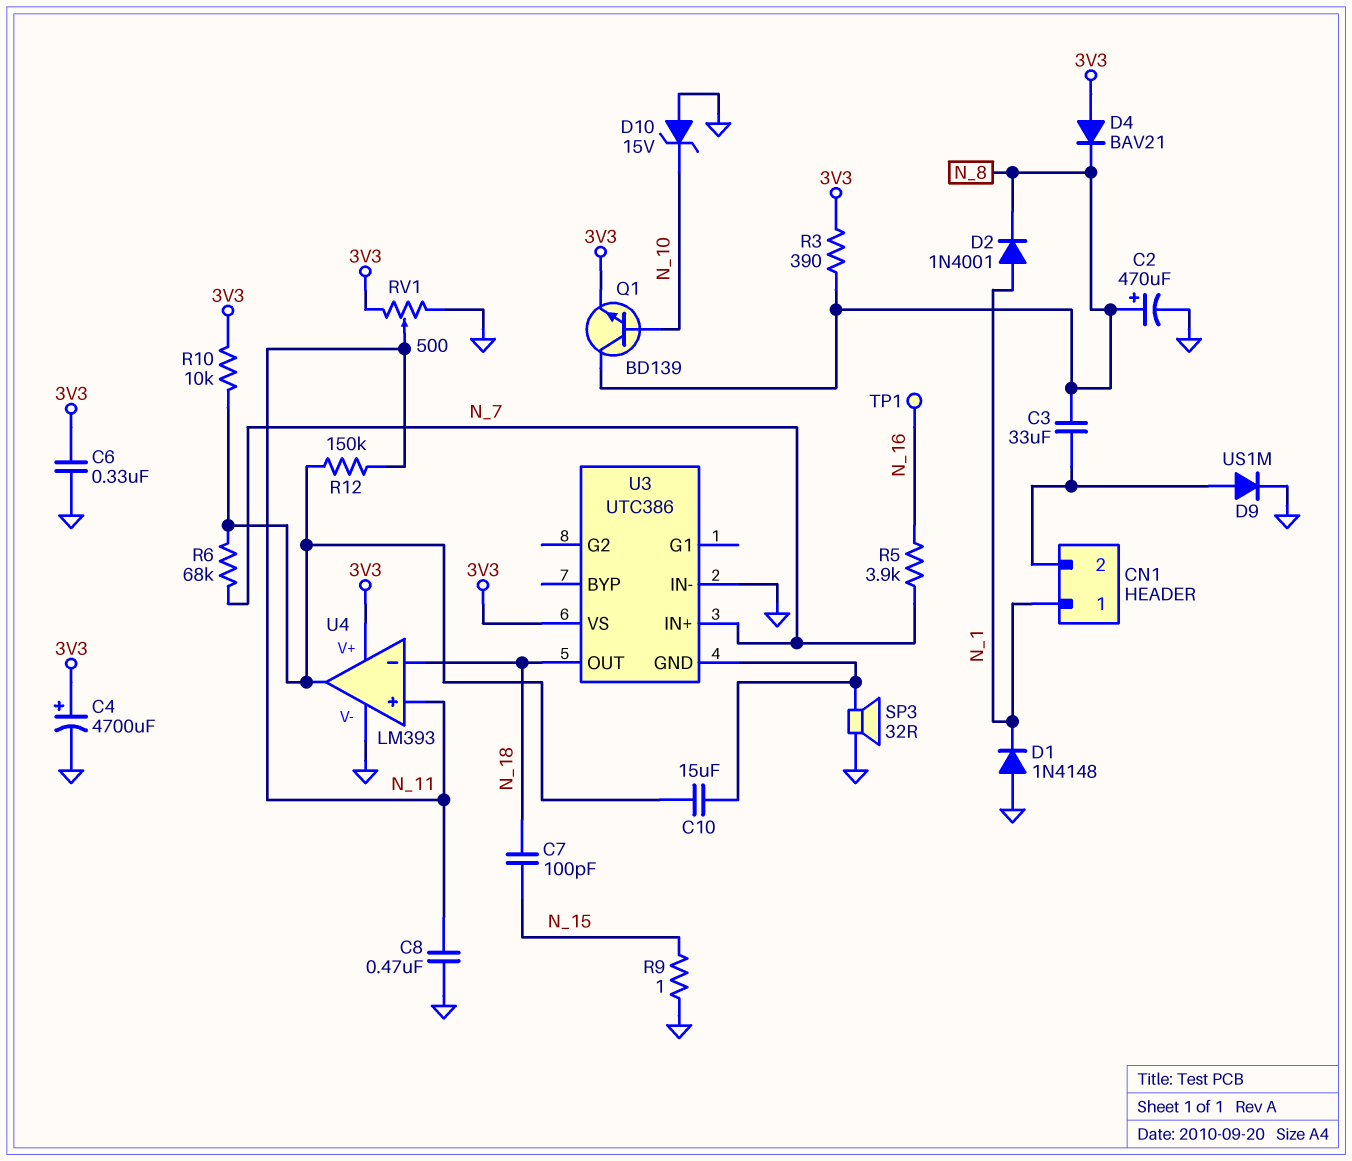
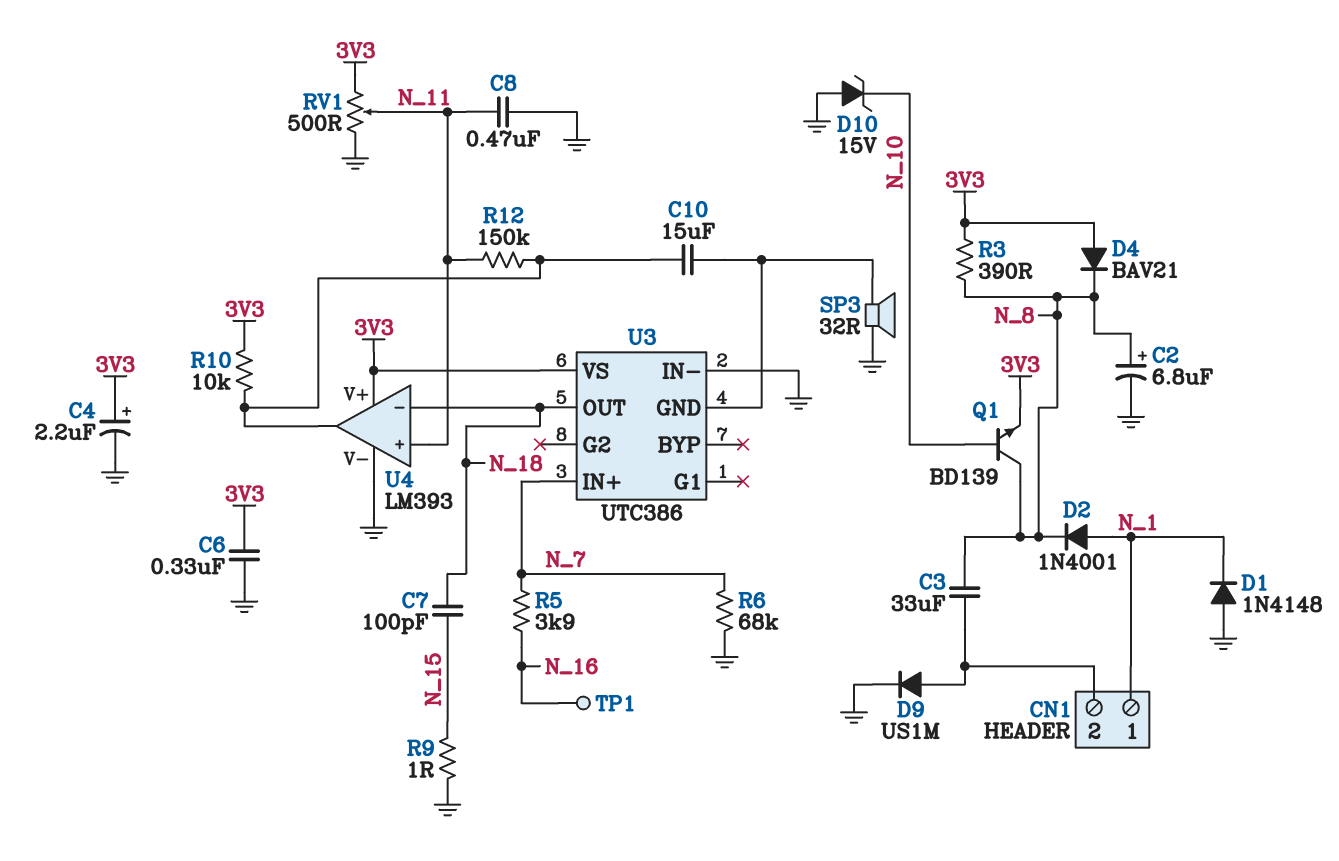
C2: 470uF (plus N_8, minus GND) -> 6.8uF (plus N_8, minus GND)
C4: 4700uF (plus 3V3, minus GND) -> 2.2uF (plus 3V3, minus GND)
R6: 68k (N_7, U4/out) -> 68k (GND, N_7)

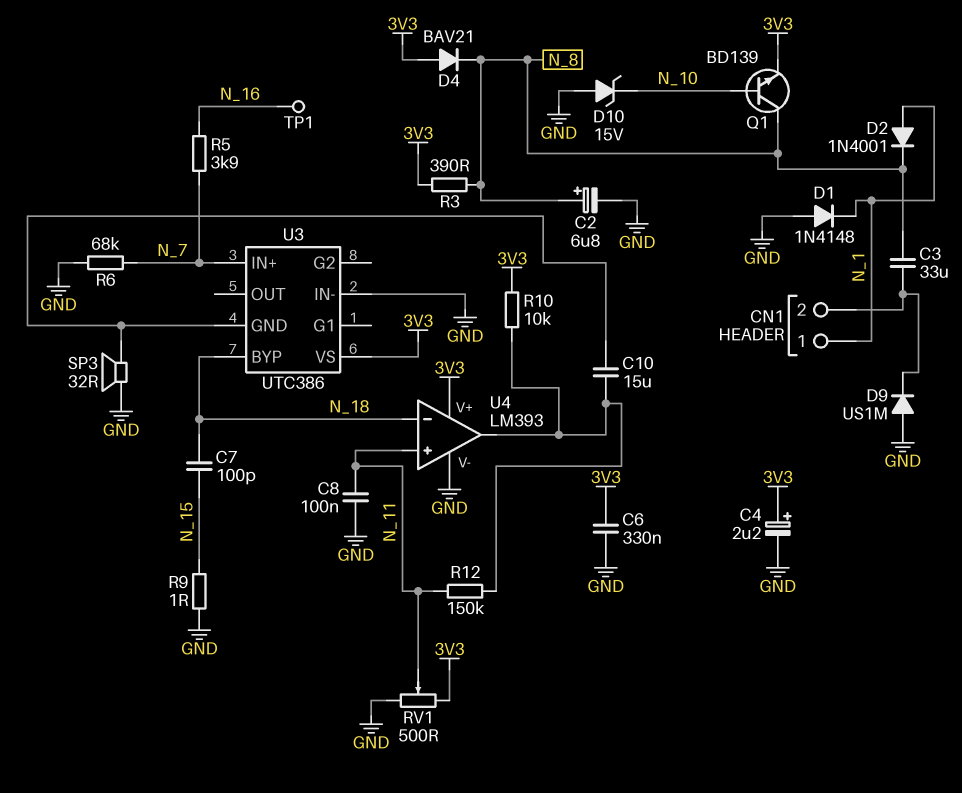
C8: 470nF (GND, N_11) -> 100nF (GND, N_11)
D9: diode US1M (A CN1/2, K GND) -> diode US1M (A GND, K CN1/2)
U3 pin BYP: none -> N_18
U3 pin OUT: N_18 -> none

